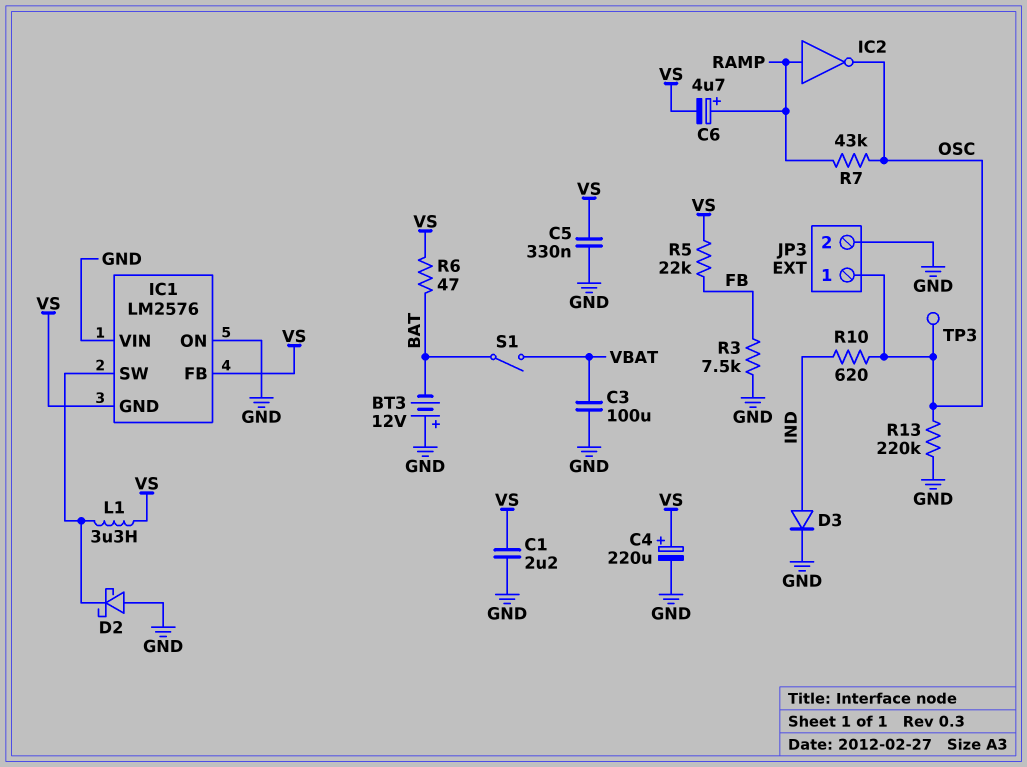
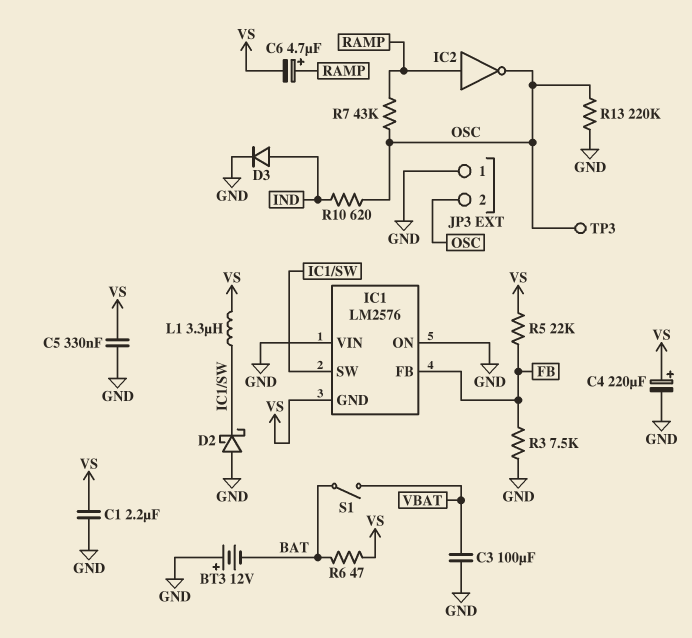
IC1 pin FB: VS -> FB
JP3 pin 1: OSC -> GND
JP3 pin 2: GND -> OSC

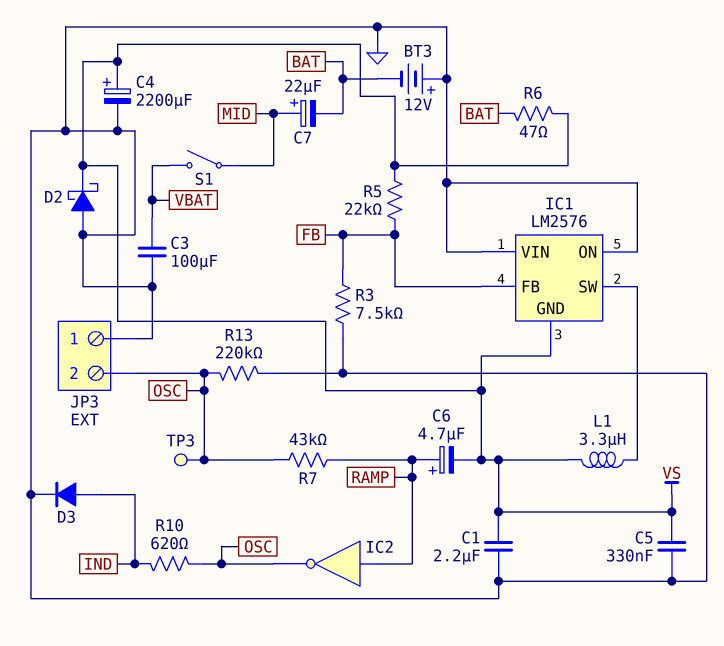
C4: 220uF (plus VS, minus GND) -> 2200uF (plus VS, minus GND)
C7: none -> 22uF (plus MID, minus BAT)
D2: schottky (A GND, K IC1/SW) -> schottky (A GND, K VS)
S1: switch (BAT, VBAT) -> switch (MID, VBAT)

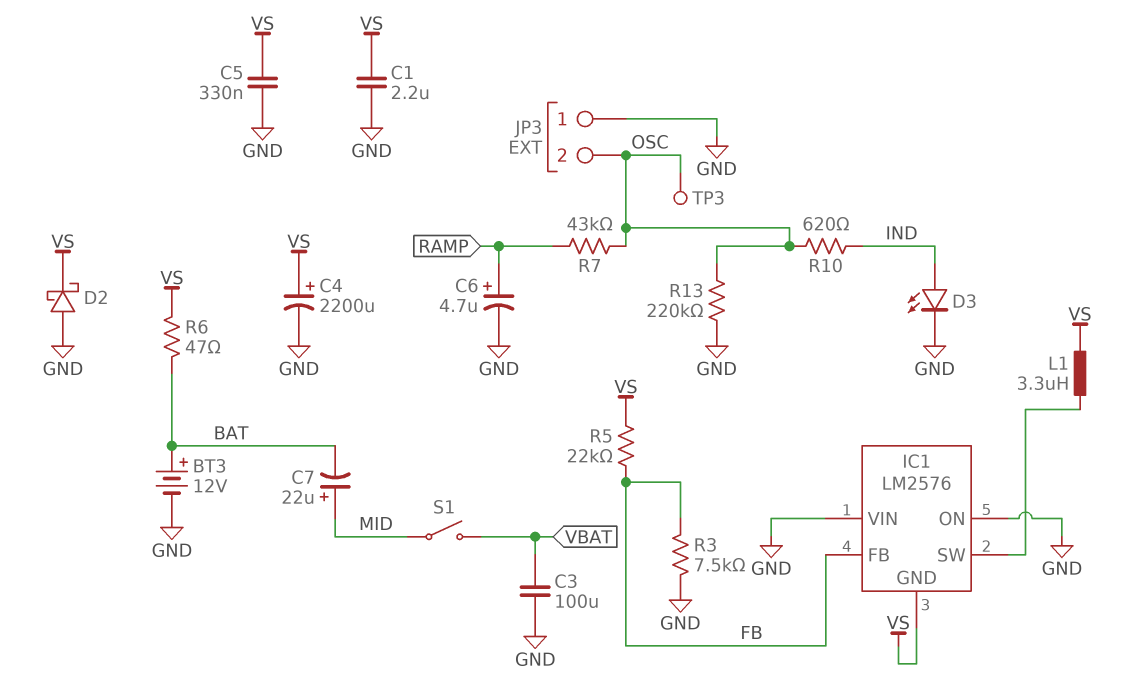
BT3: 12V (plus GND, minus BAT) -> 12V (plus BAT, minus GND)
C6: 4.7uF (plus RAMP, minus VS) -> 4.7uF (plus RAMP, minus GND)
D3: diode (A IND, K GND) -> LED (A IND, K GND)
IC2: NOT (in RAMP, out OSC) -> none

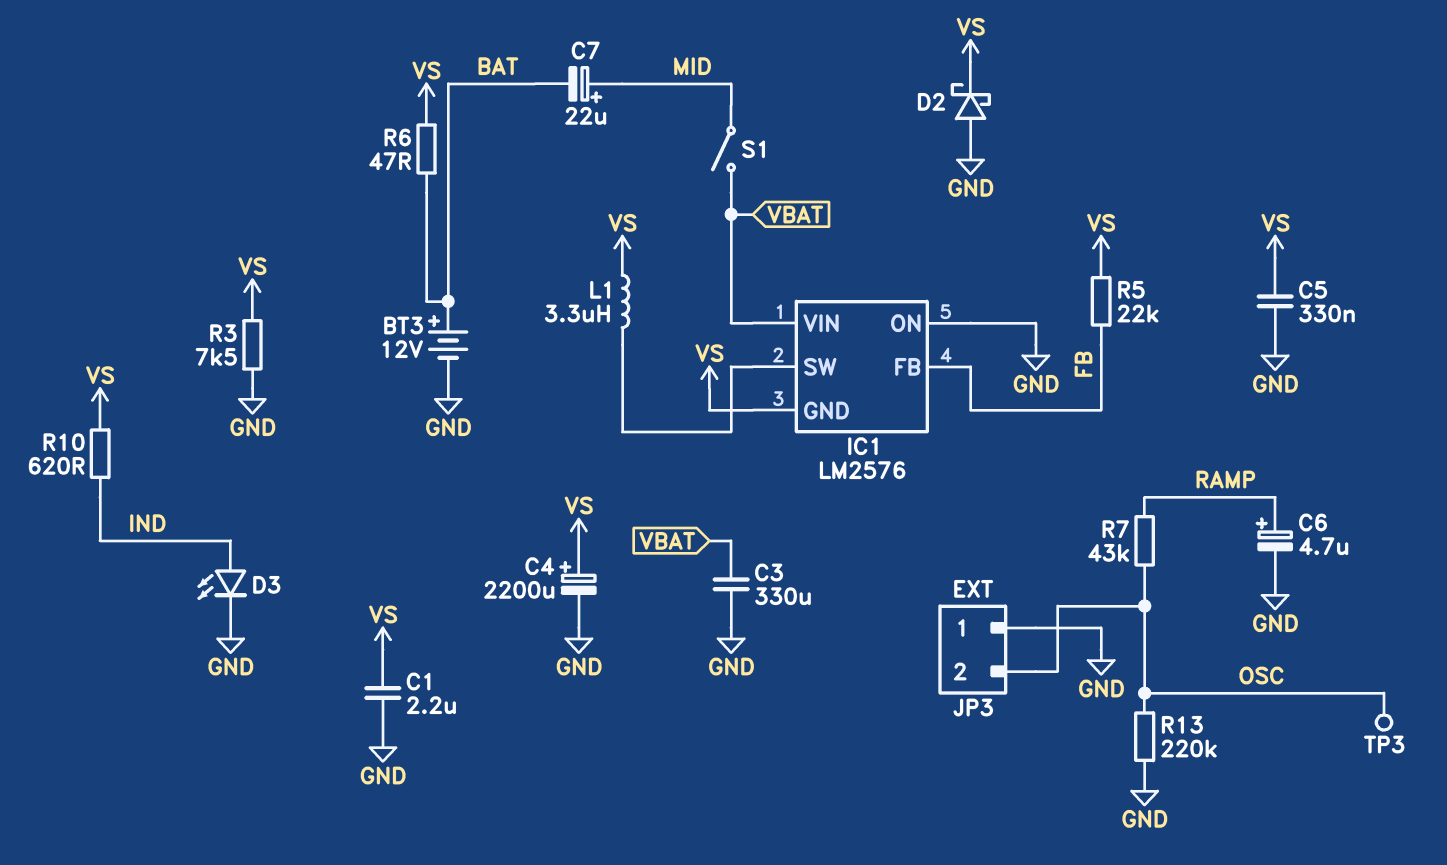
C3: 100uF (GND, VBAT) -> 330uF (GND, VBAT)
IC1 pin VIN: GND -> VBAT
R3: 7.5k (FB, GND) -> 7.5k (GND, VS)
R10: 620 (IND, OSC) -> 620 (IND, VS)

